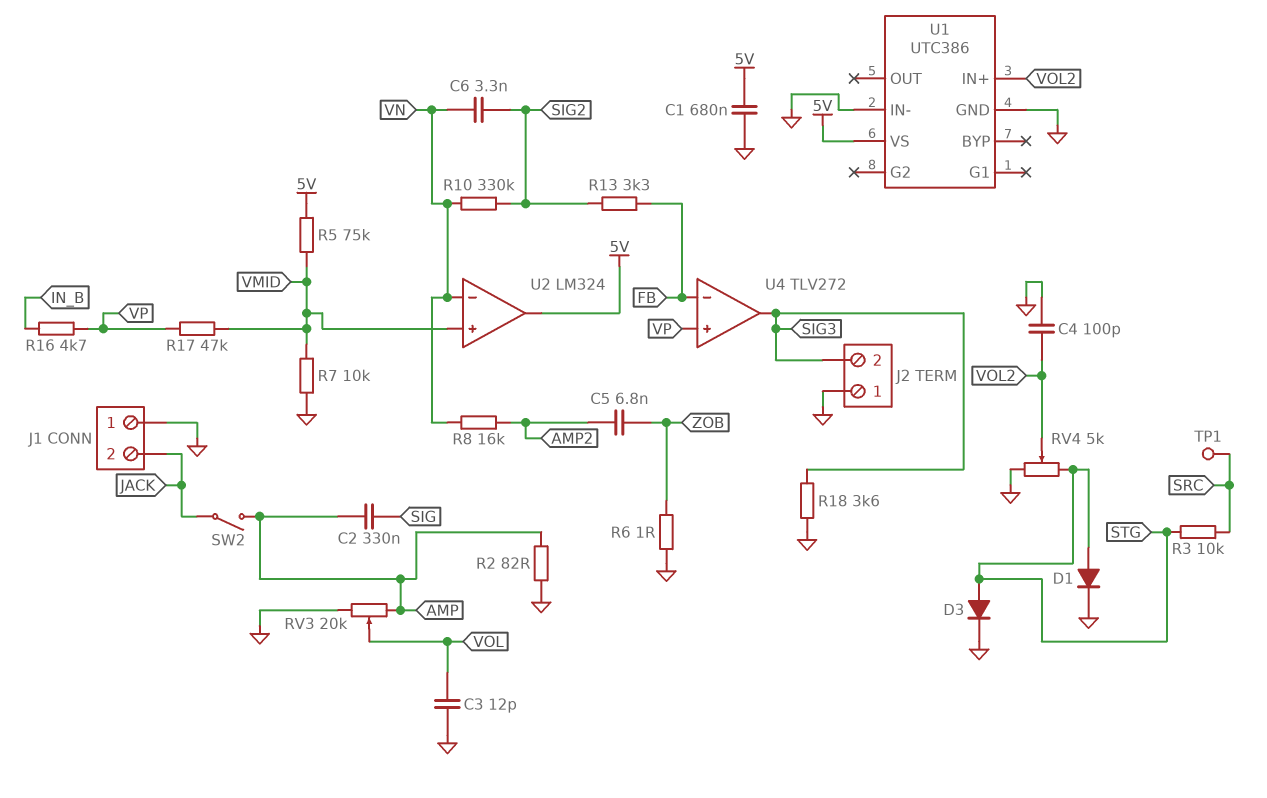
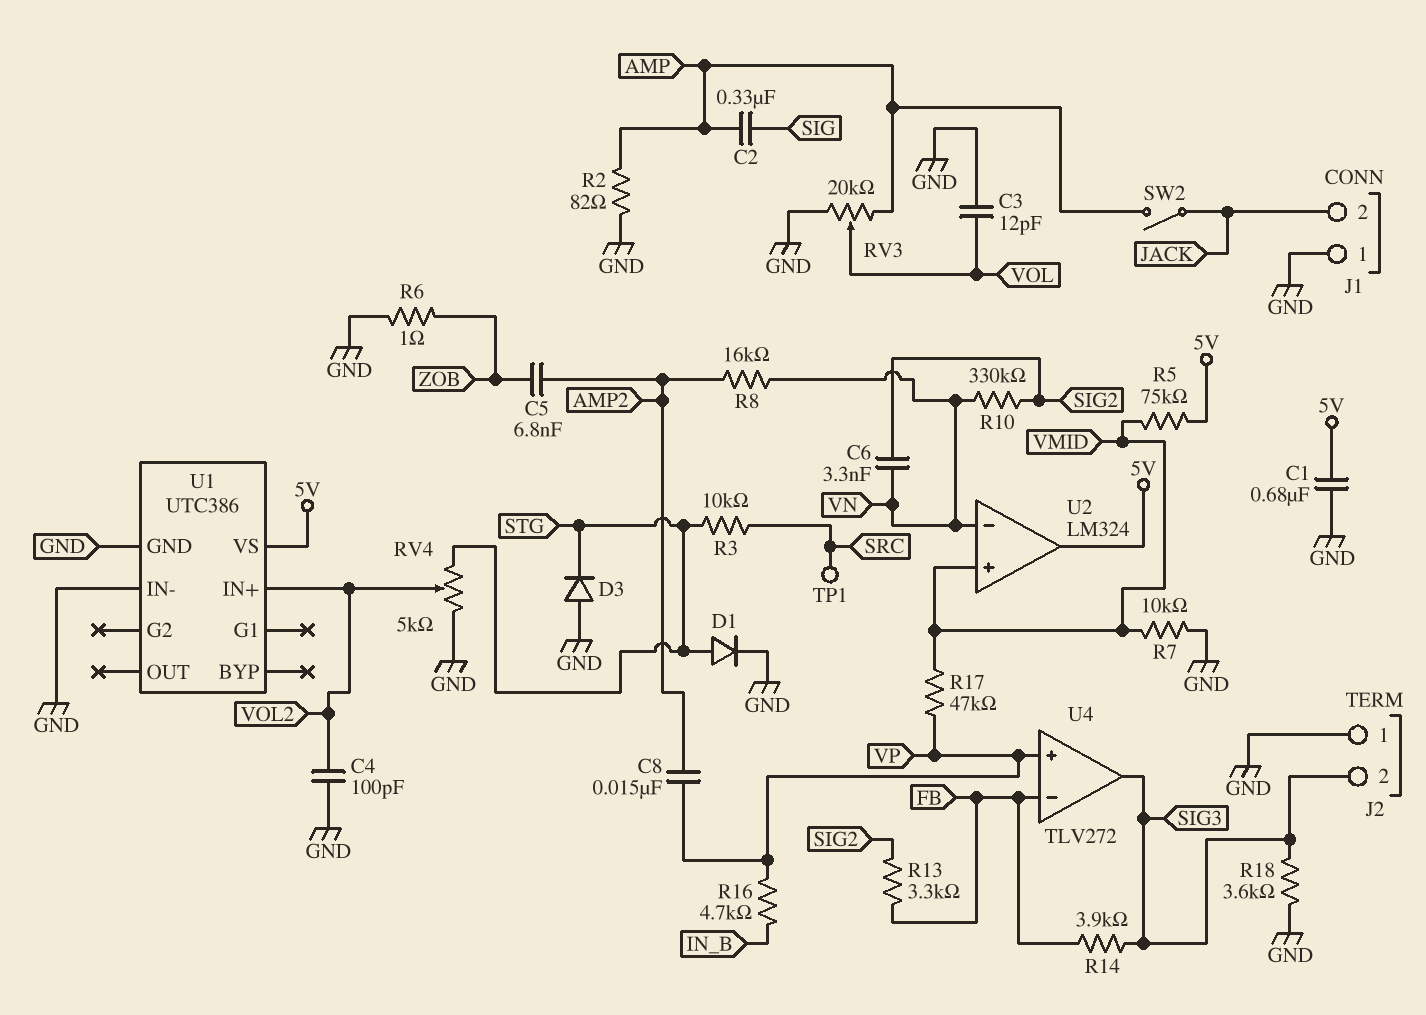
C8: none -> 15nF (AMP2, VP)
D3: diode (A STG, K GND) -> diode (A GND, K STG)
R14: none -> 3.9k (FB, SIG3)

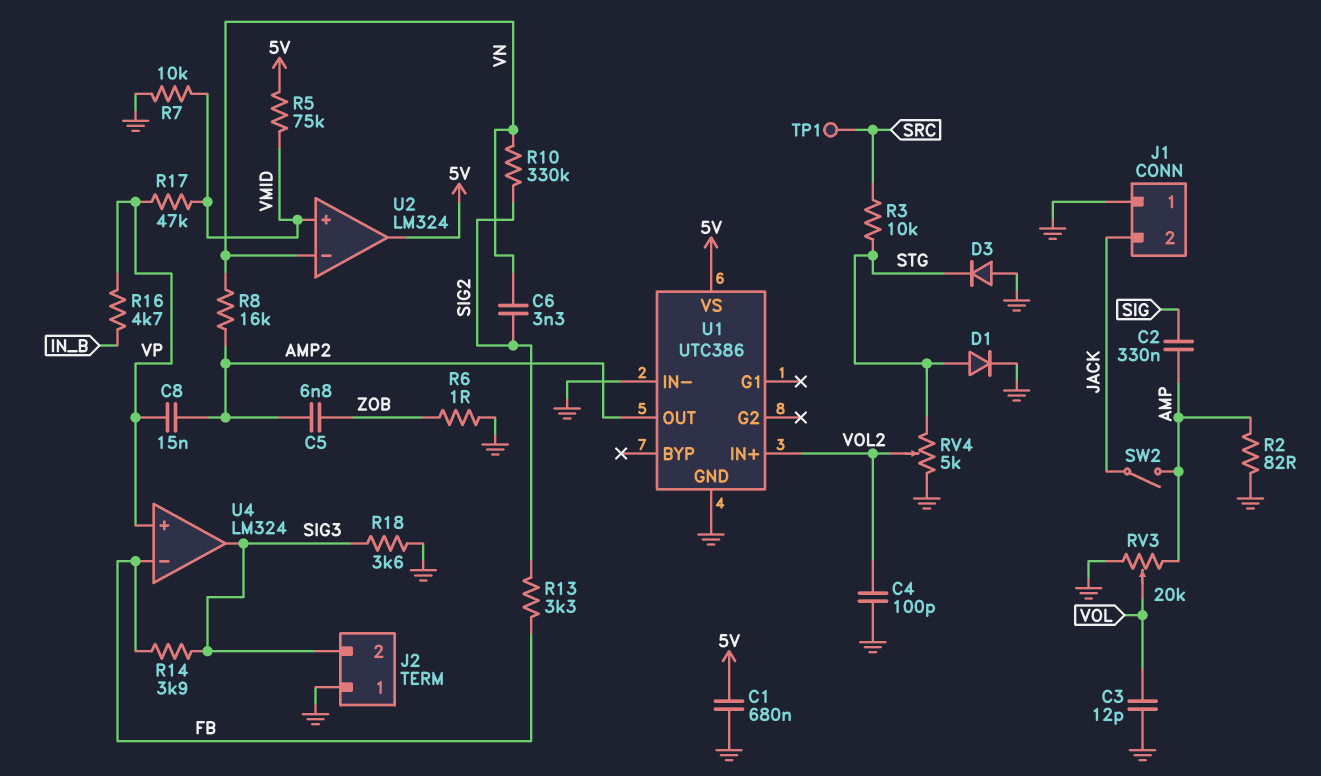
U1 pin OUT: none -> AMP2
U4: TLV272 -> LM324

